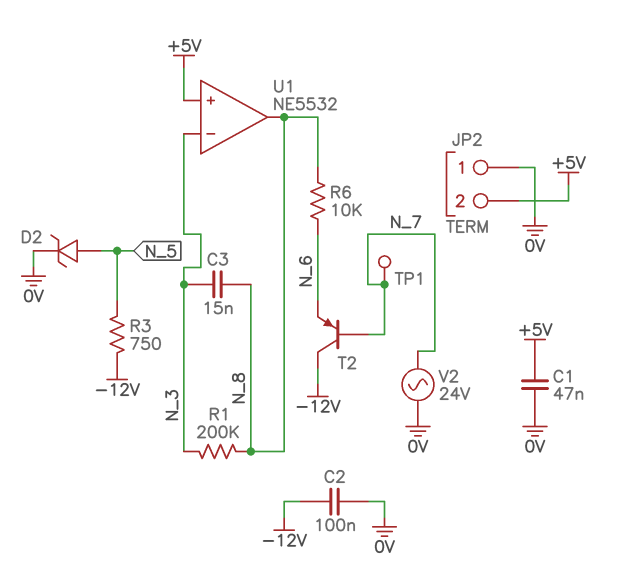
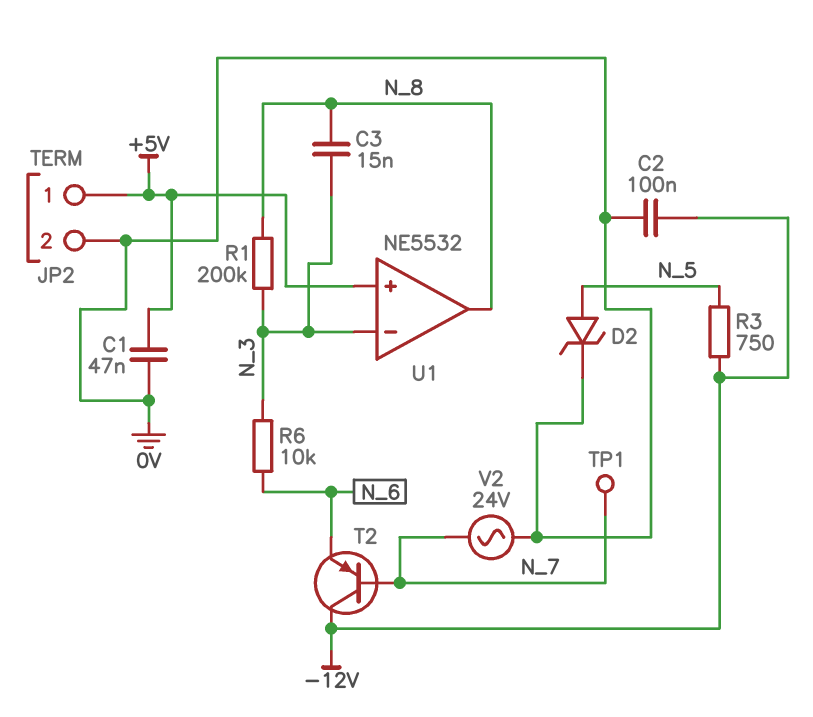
JP2 pin 1: 0V -> +5V
JP2 pin 2: +5V -> 0V
R6: 10k (N_6, N_8) -> 10k (N_3, N_6)

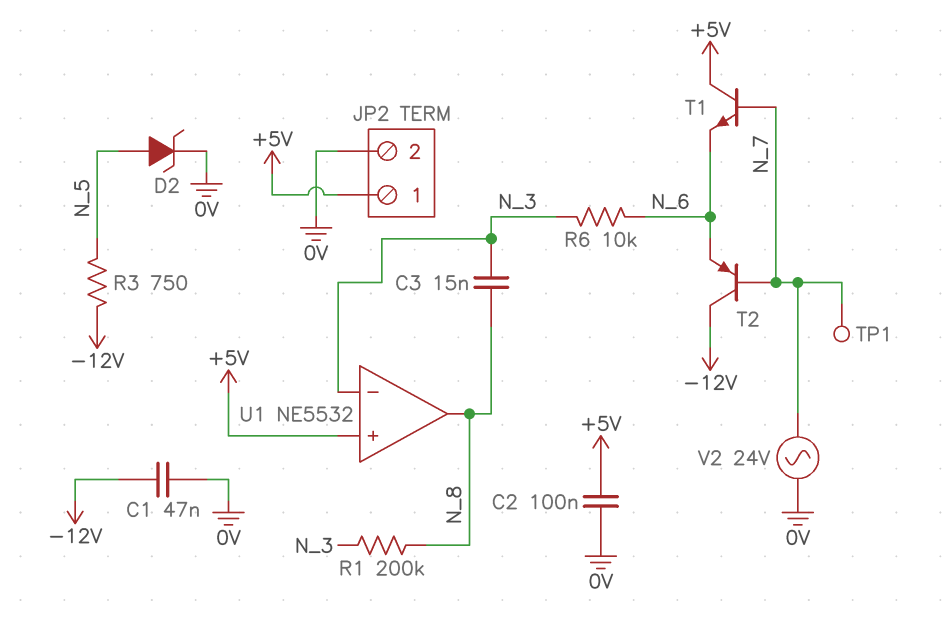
C1: 47nF (+5V, 0V) -> 47nF (-12V, 0V)
C2: 100nF (-12V, 0V) -> 100nF (+5V, 0V)
T1: none -> NPN (B N_7, C +5V, E N_6)

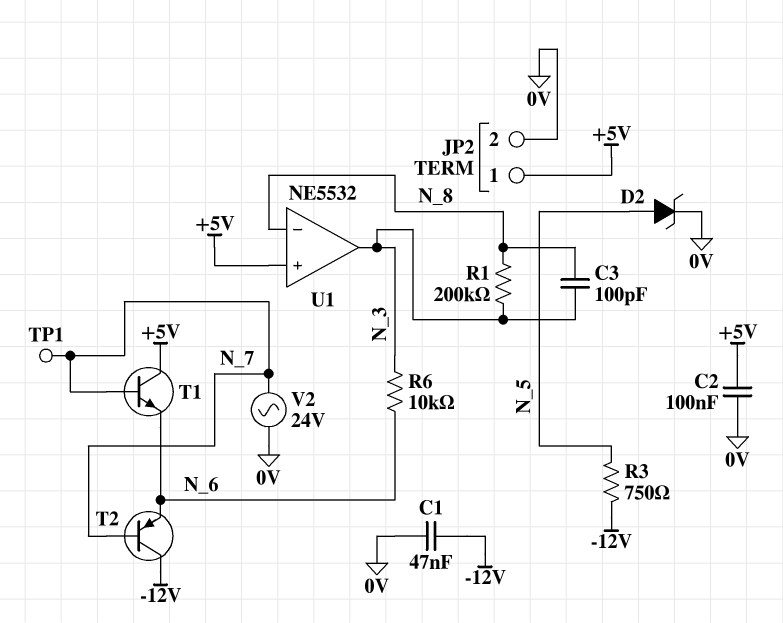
C3: 15nF (N_3, N_8) -> 100pF (N_3, N_8)
U1 pin in-: N_3 -> N_8
U1 pin out: N_8 -> N_3

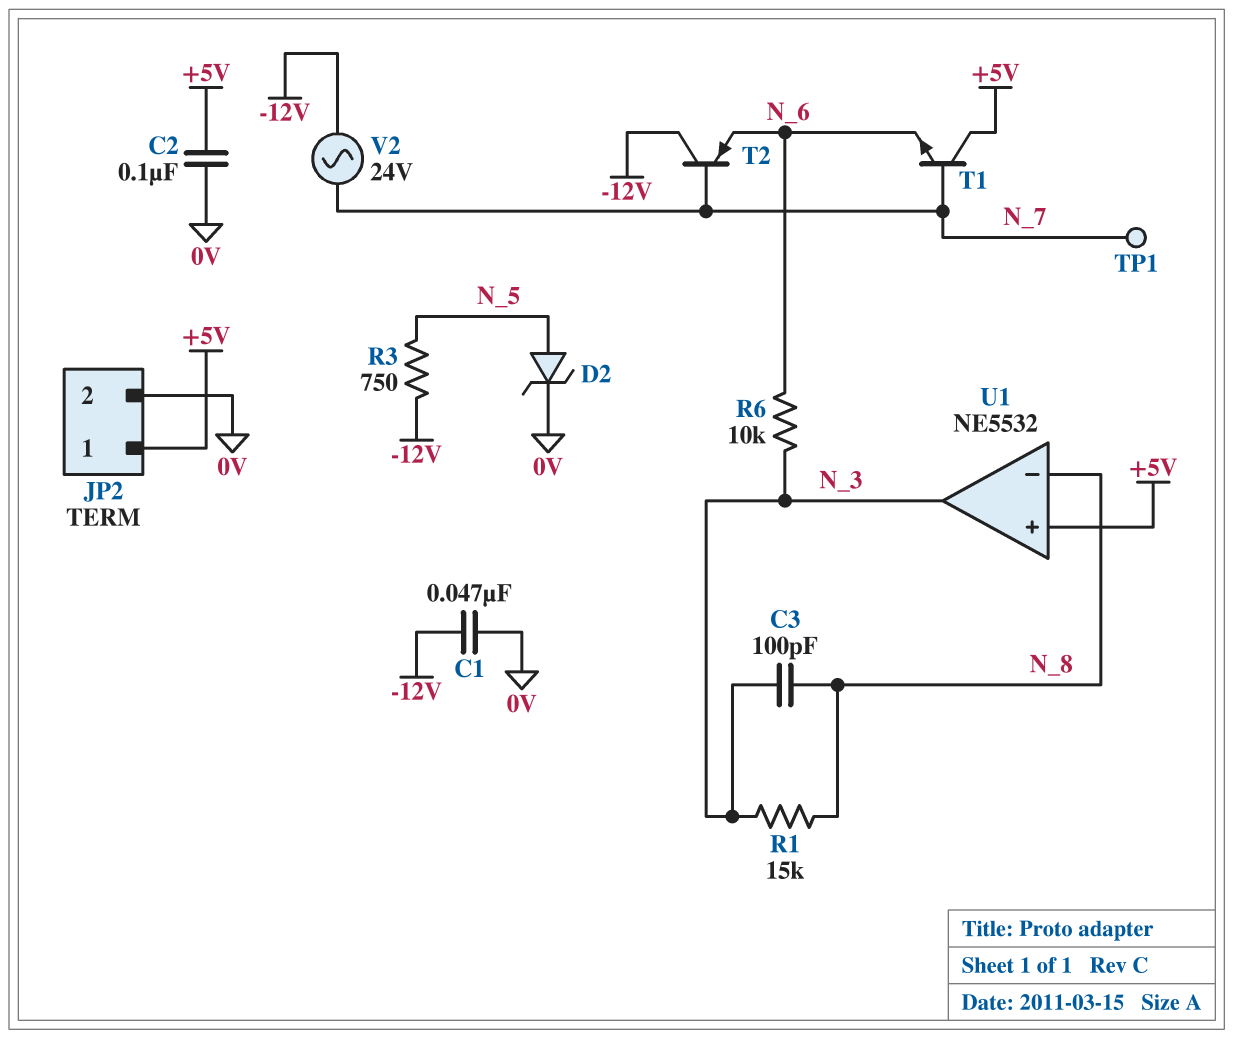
R1: 200k (N_3, N_8) -> 15k (N_3, N_8)
V2: AC 24V (0V, N_7) -> AC 24V (-12V, N_7)

